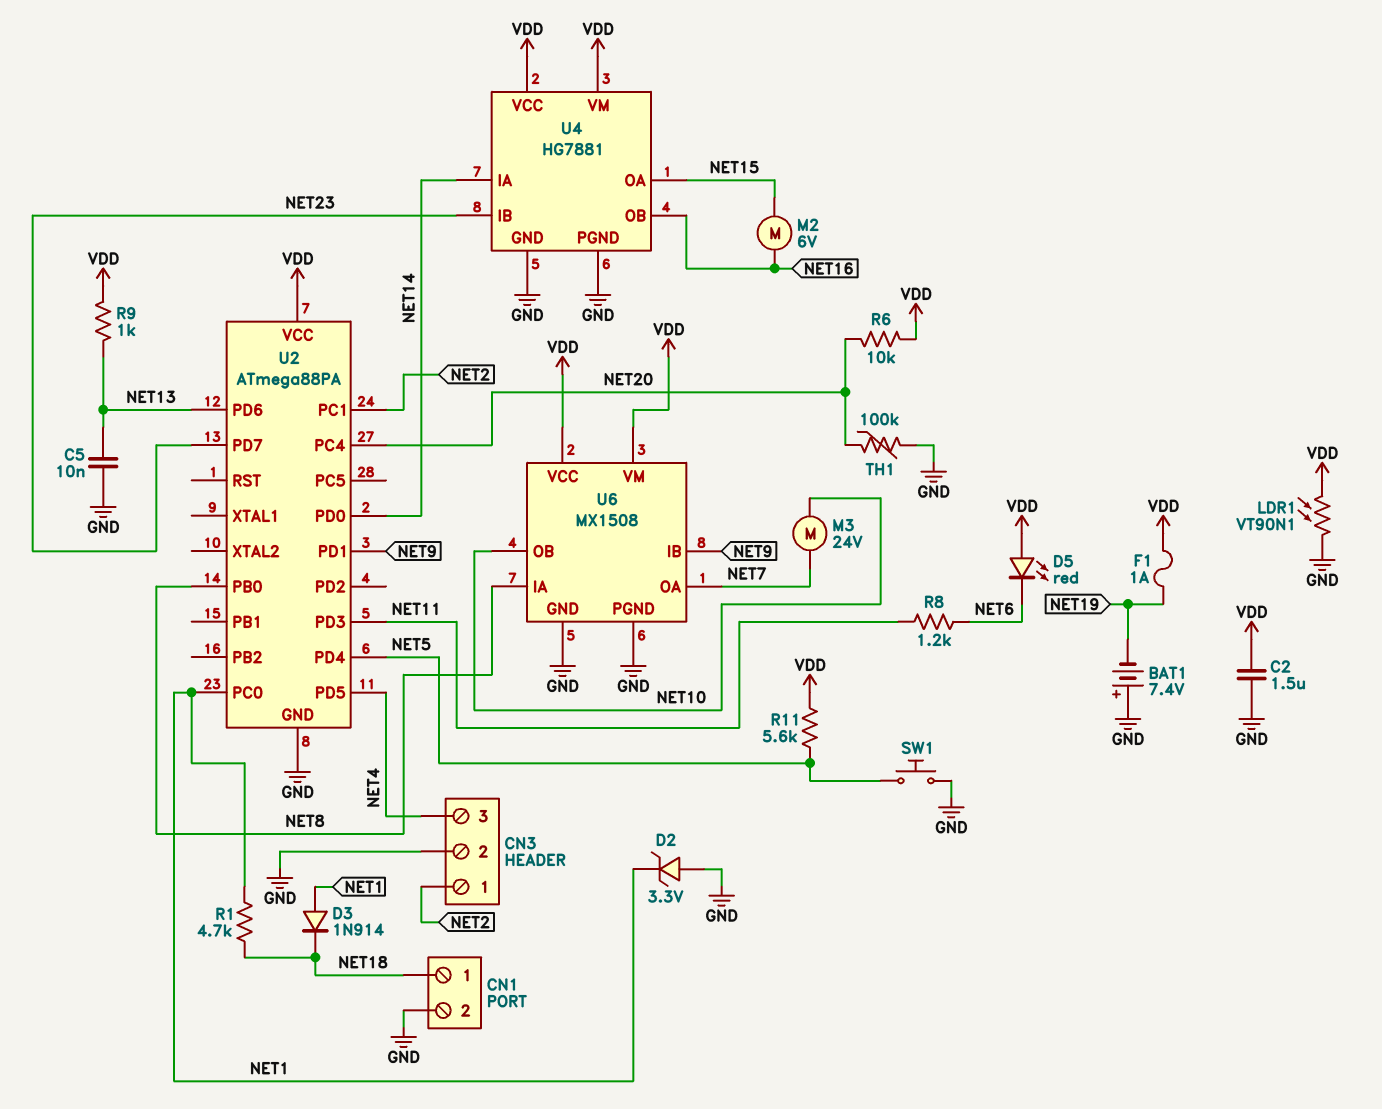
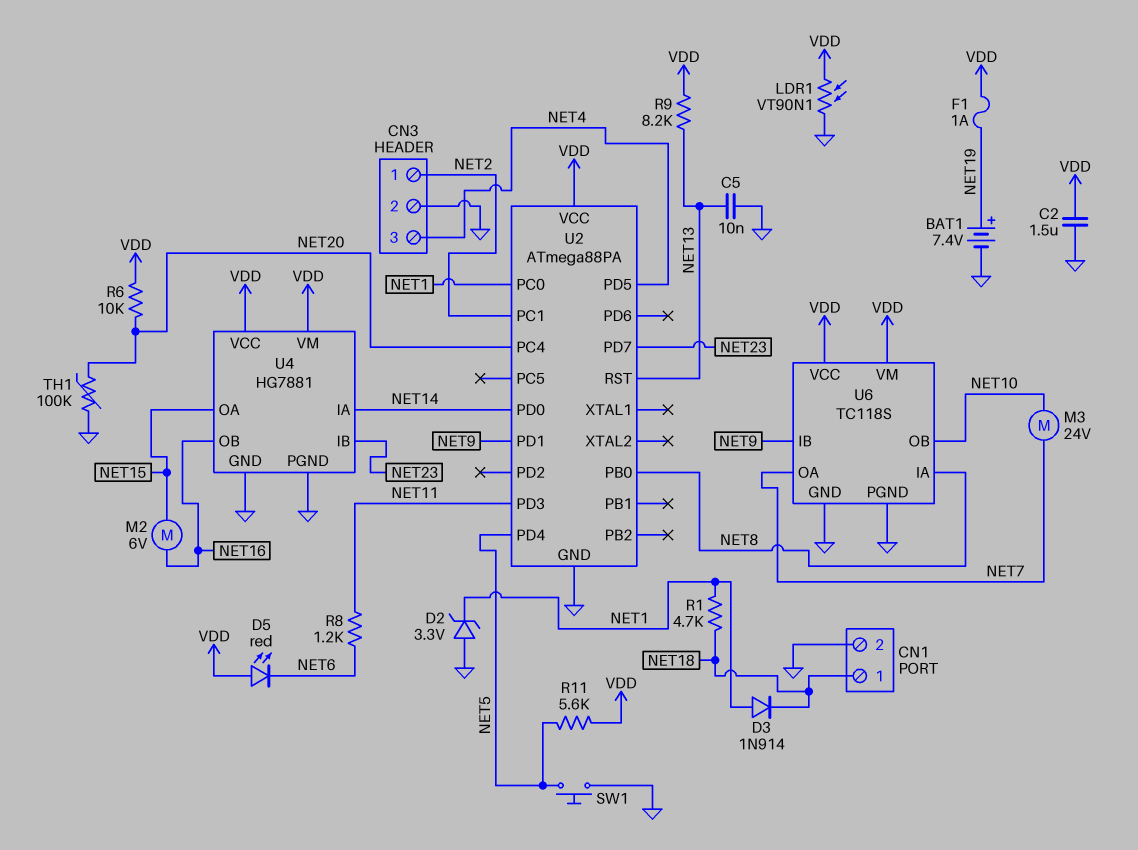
BAT1: 7.4V (plus GND, minus NET19) -> 7.4V (plus NET19, minus GND)
R9: 1k (NET13, VDD) -> 8.2k (NET13, VDD)
U2 pin PD6: NET13 -> none
U2 pin RST: none -> NET13
U6: MX1508 -> TC118S

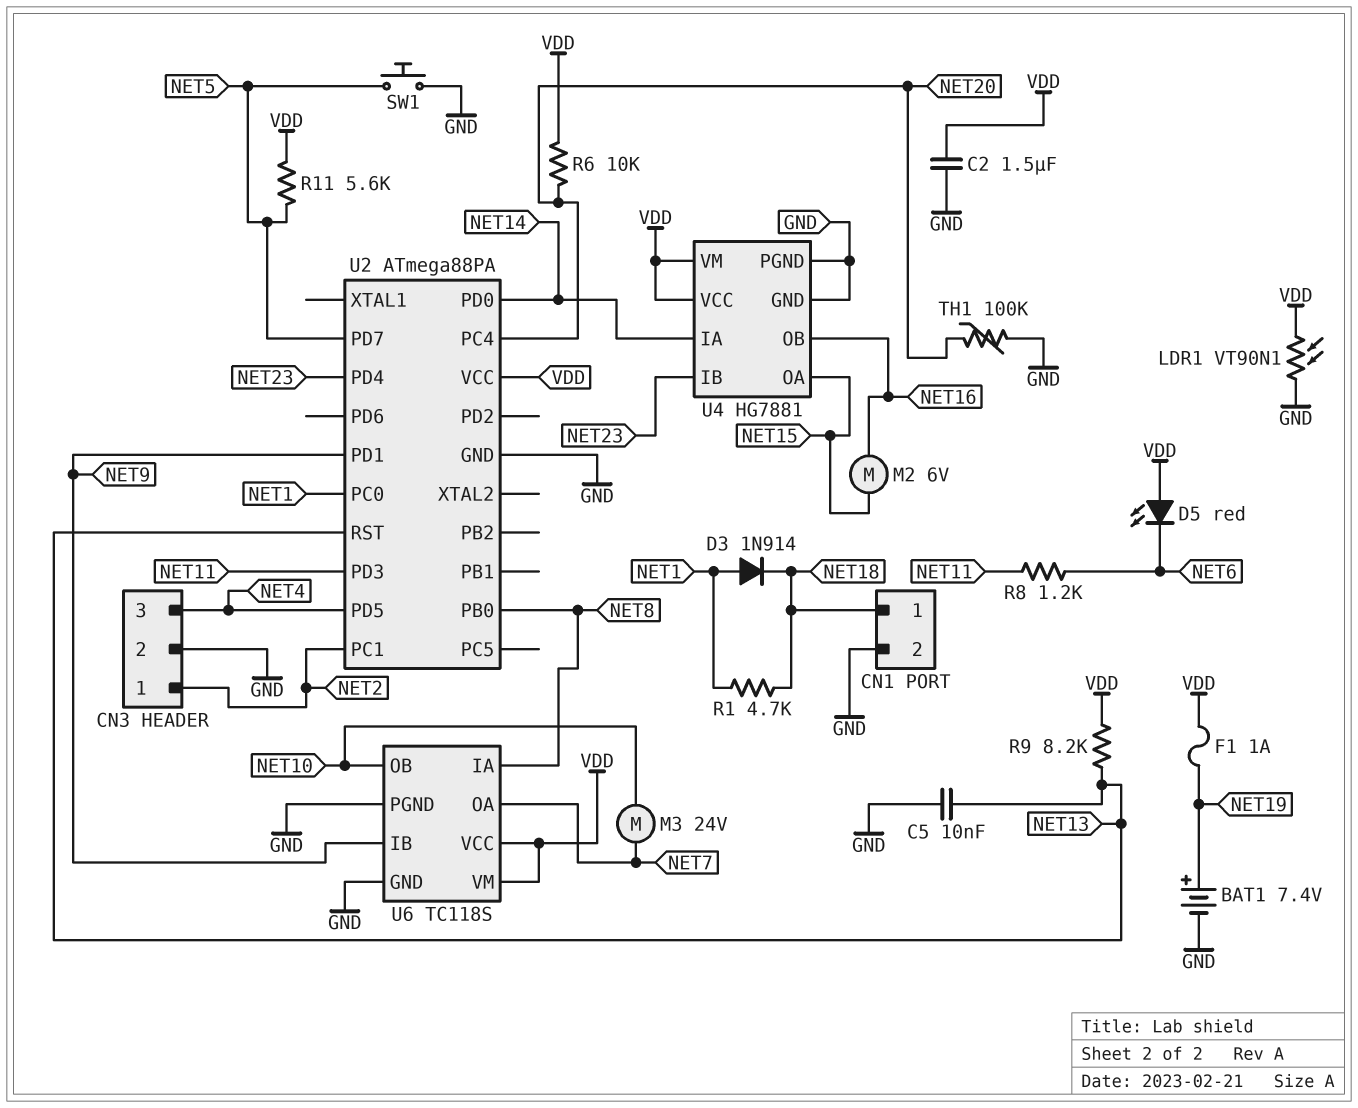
D2: zener 3.3V (A GND, K NET1) -> none
U2 pin PD4: NET5 -> NET23
U2 pin PD7: NET23 -> NET5

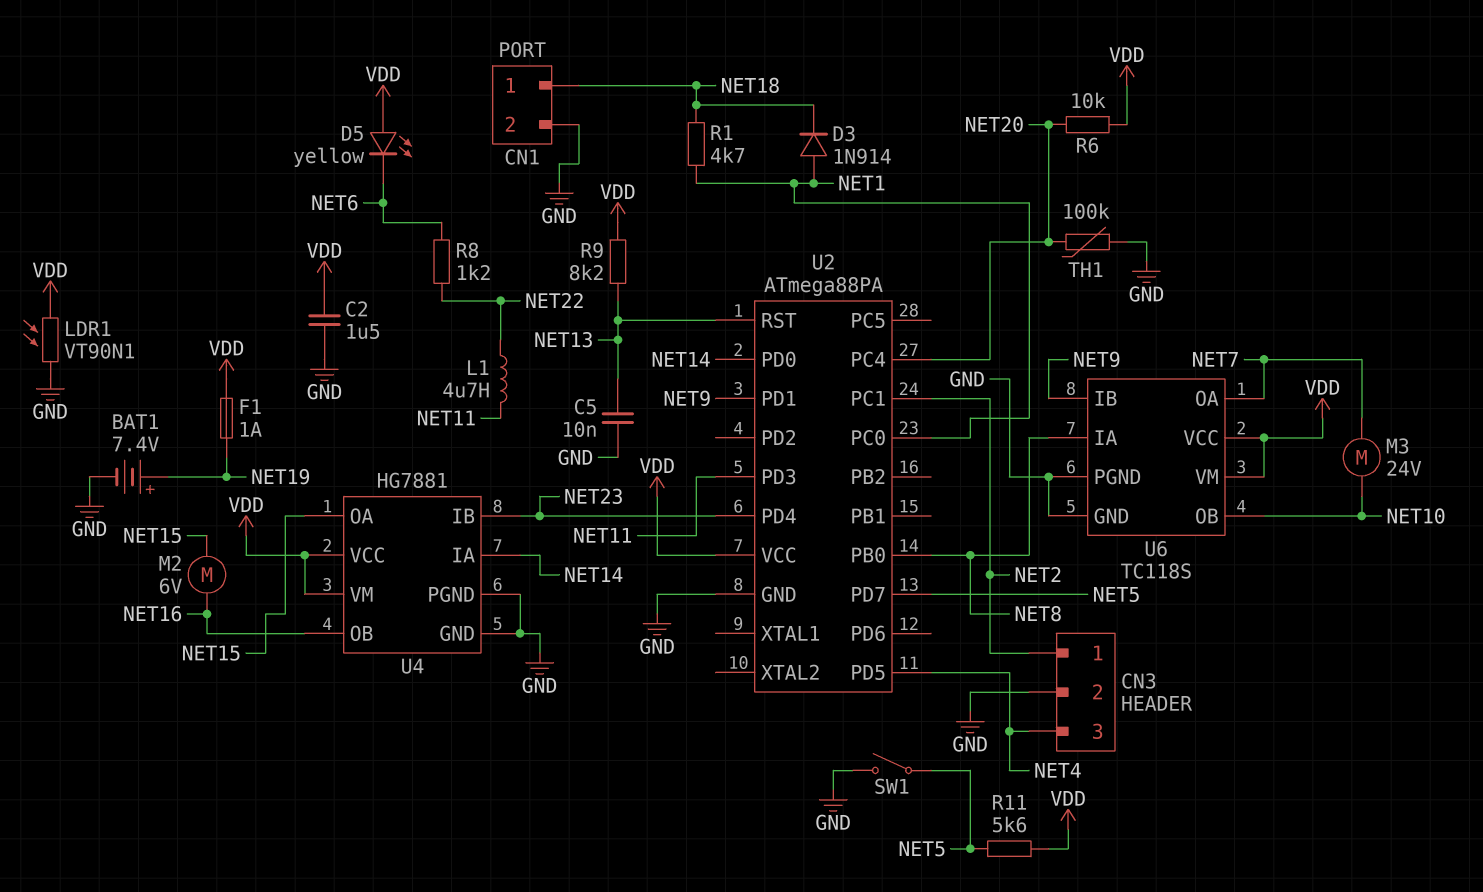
D5: LED red (A VDD, K NET6) -> LED yellow (A VDD, K NET6)
L1: none -> 4.7uH (NET11, NET22)
R8: 1.2k (NET6, NET11) -> 1.2k (NET6, NET22)
SW1: button (GND, NET5) -> switch (GND, NET5)

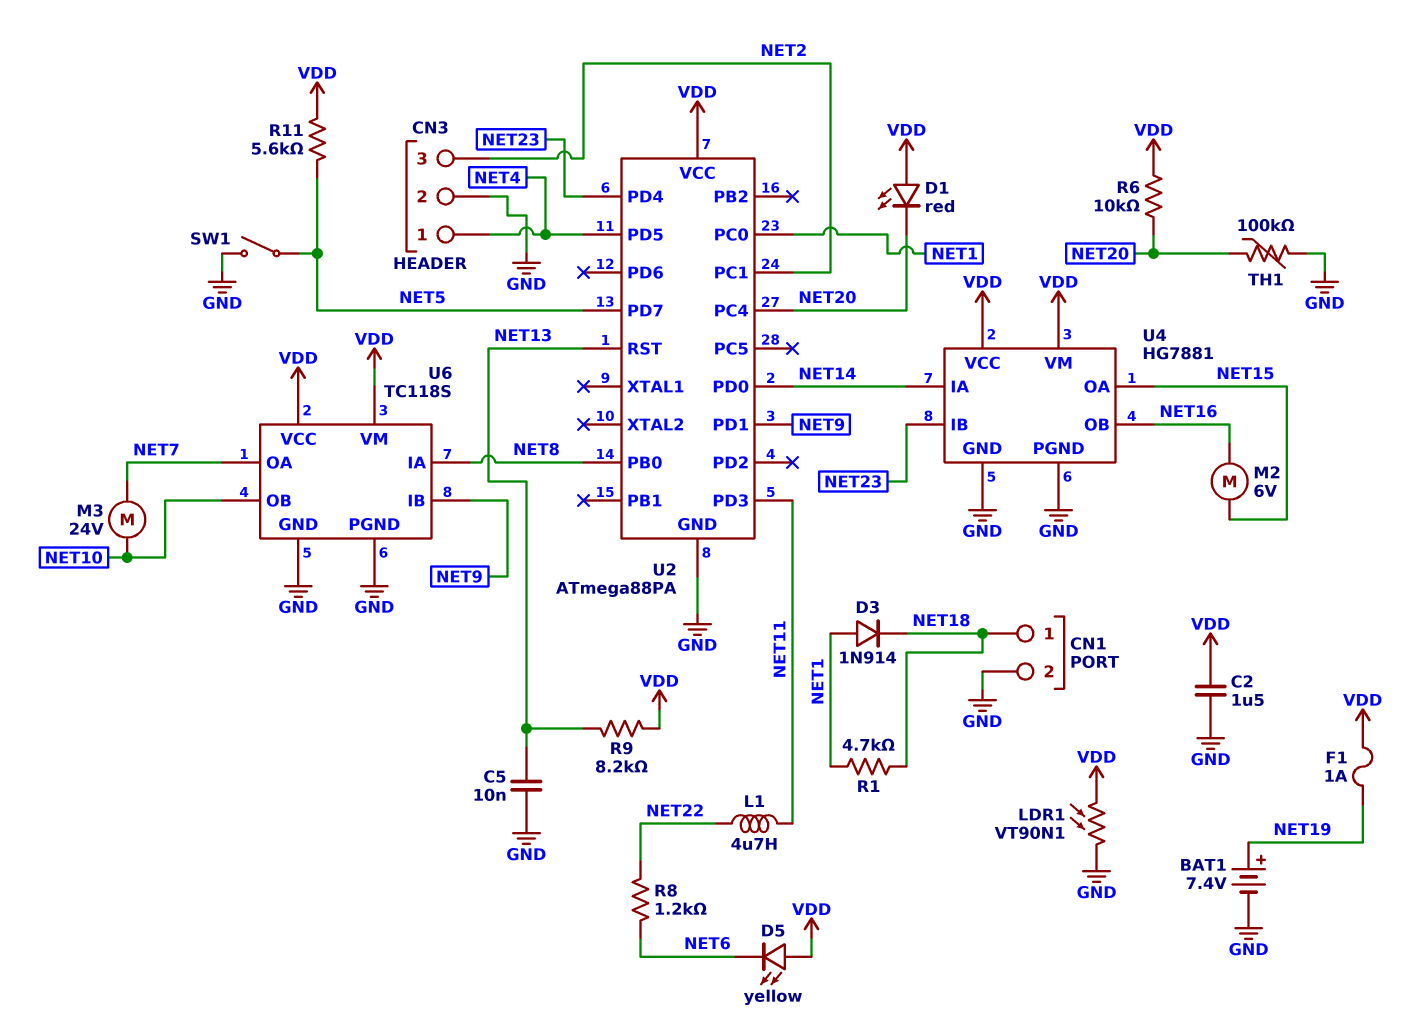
CN3 pin 1: NET2 -> NET4
CN3 pin 3: NET4 -> NET2
D1: none -> LED red (A VDD, K NET20)

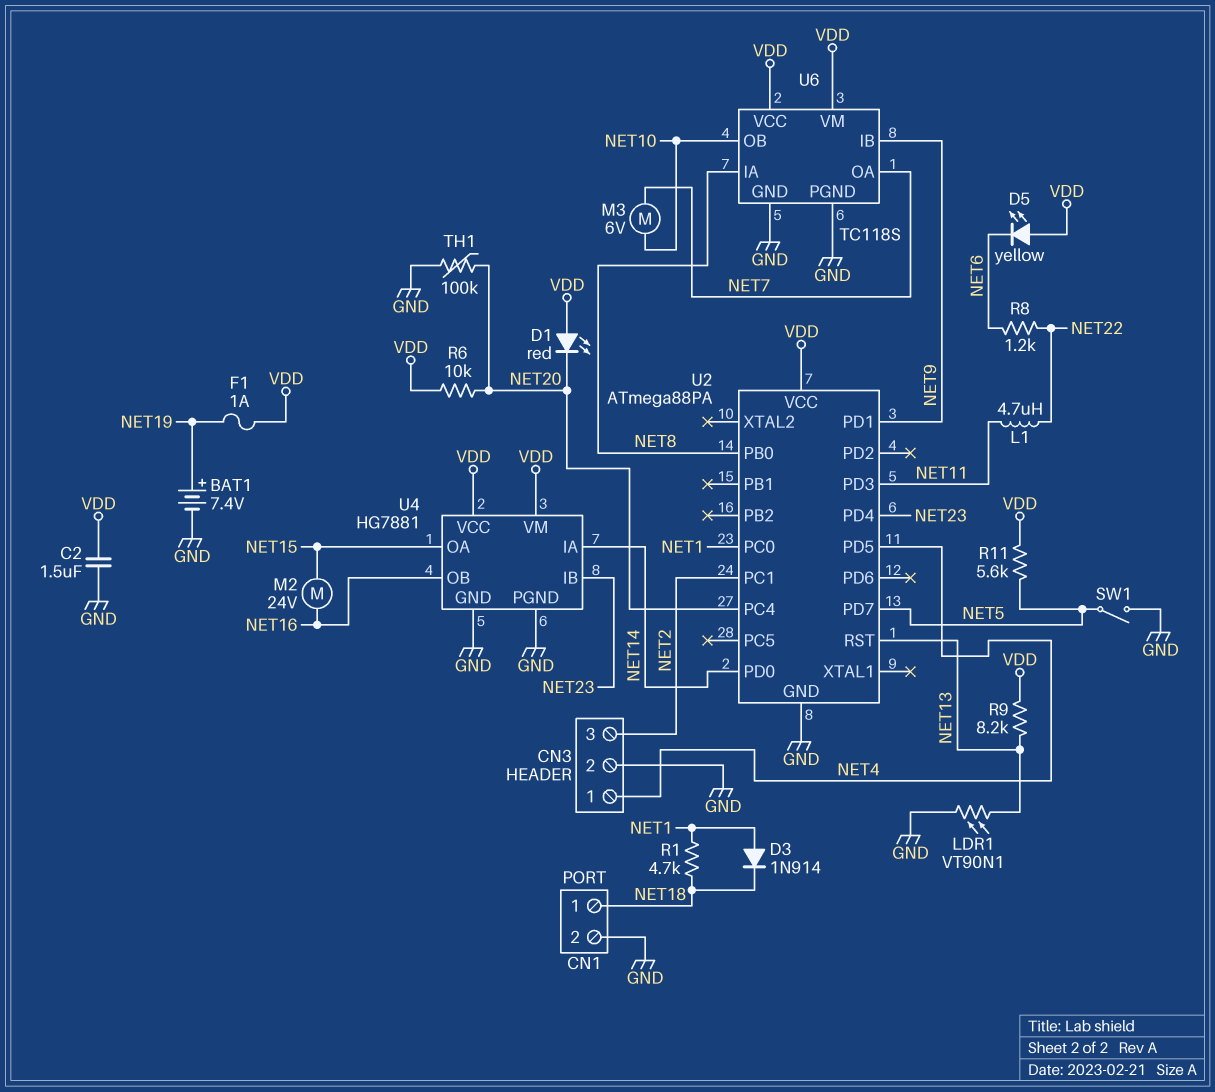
C5: 10nF (GND, NET13) -> none
LDR1: VT90N1 (GND, VDD) -> VT90N1 (GND, NET13)
M2: motor 6V (NET15, NET16) -> motor 24V (NET15, NET16)
M3: motor 24V (NET7, NET10) -> motor 6V (NET7, NET10)

